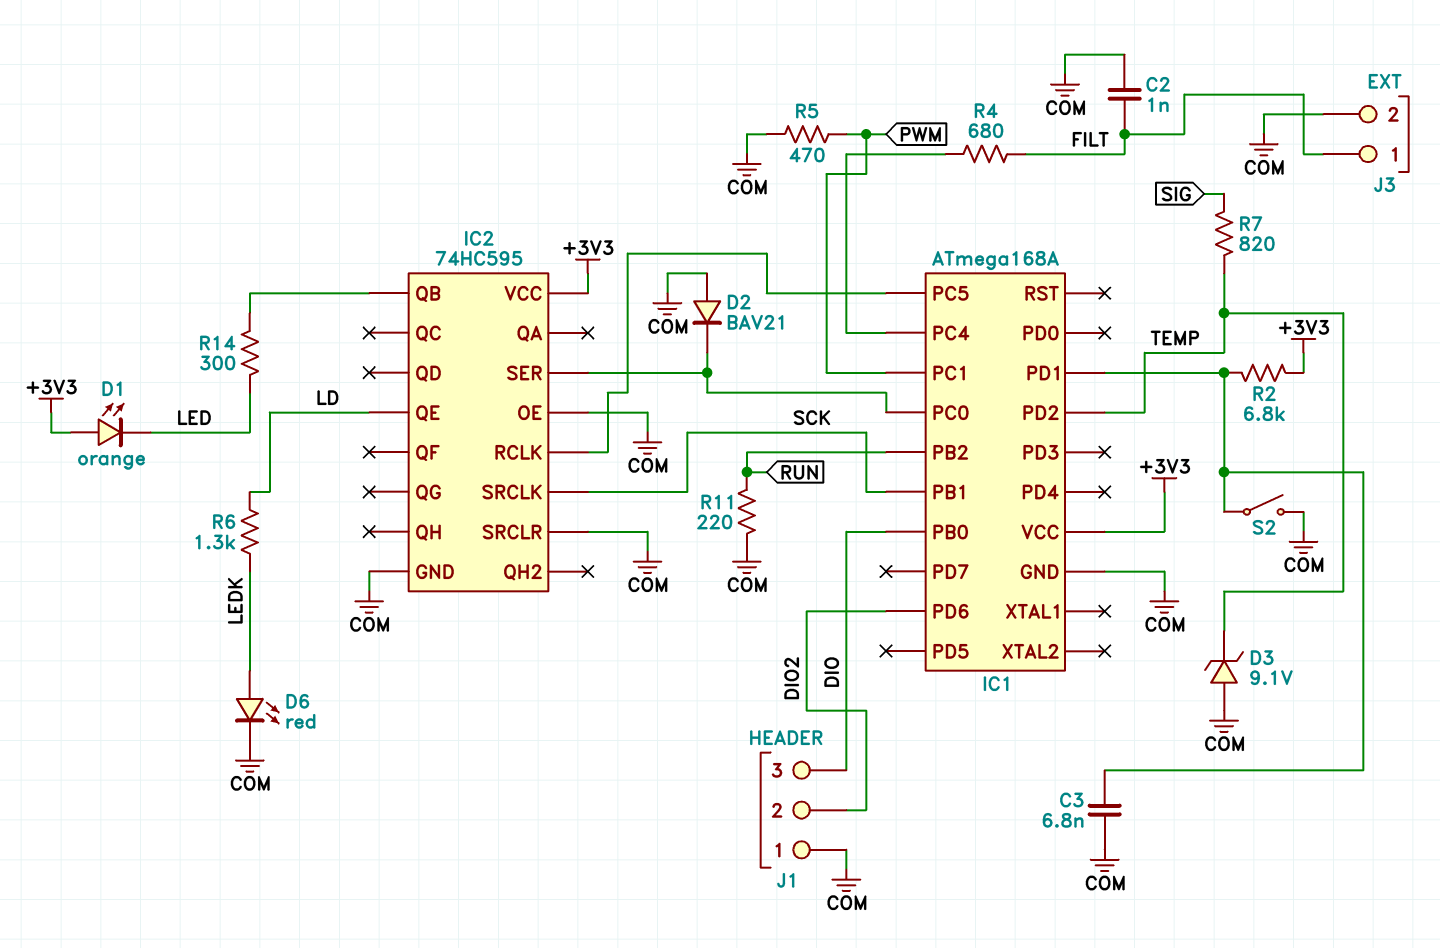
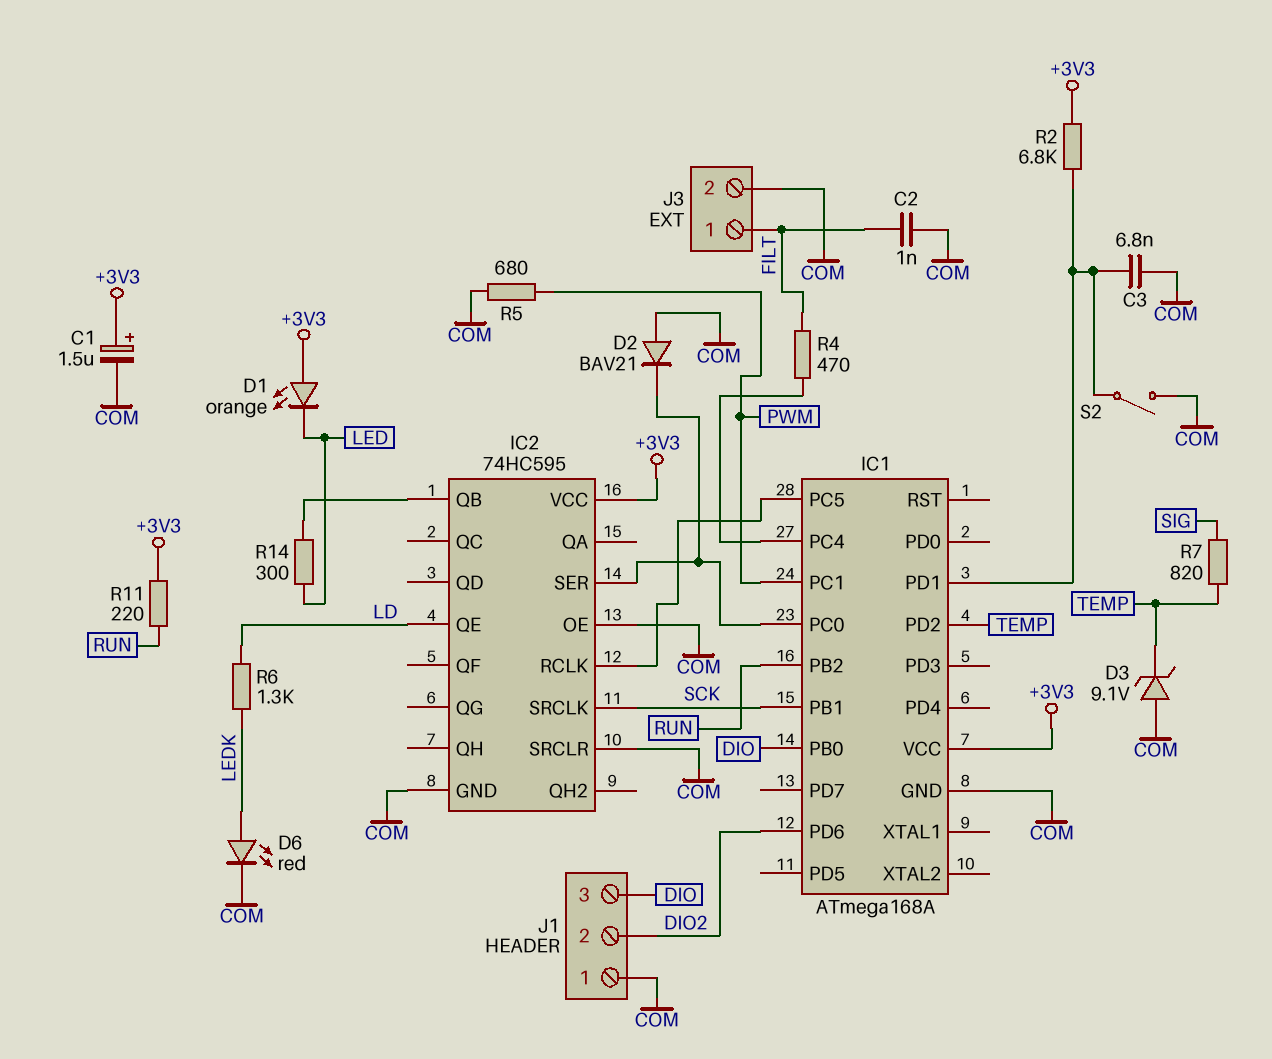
C1: none -> 1.5uF (plus +3V3, minus COM)
R4: 680 (FILT, IC1/PC4) -> 470 (FILT, IC1/PC4)
R5: 470 (COM, PWM) -> 680 (COM, PWM)
R11: 220 (COM, RUN) -> 220 (+3V3, RUN)

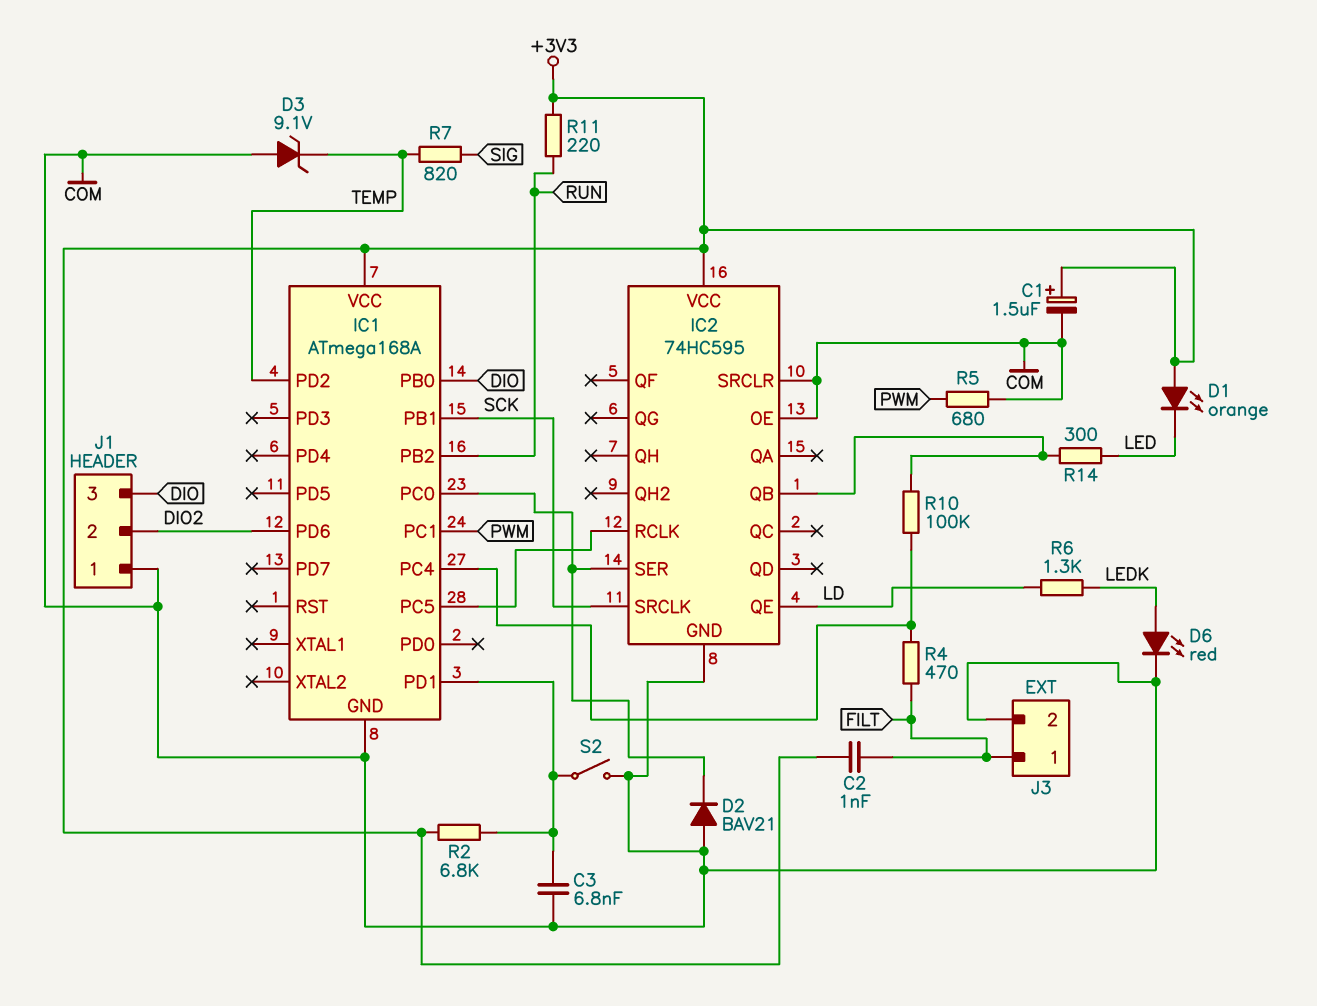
C2: 1nF (COM, FILT) -> 1nF (+3V3, FILT)
R10: none -> 100k (IC1/PC4, IC2/QB)

